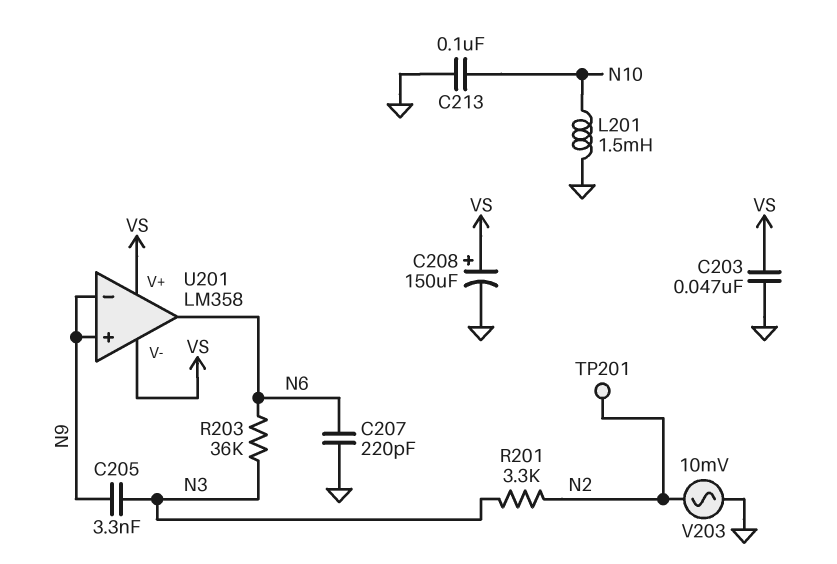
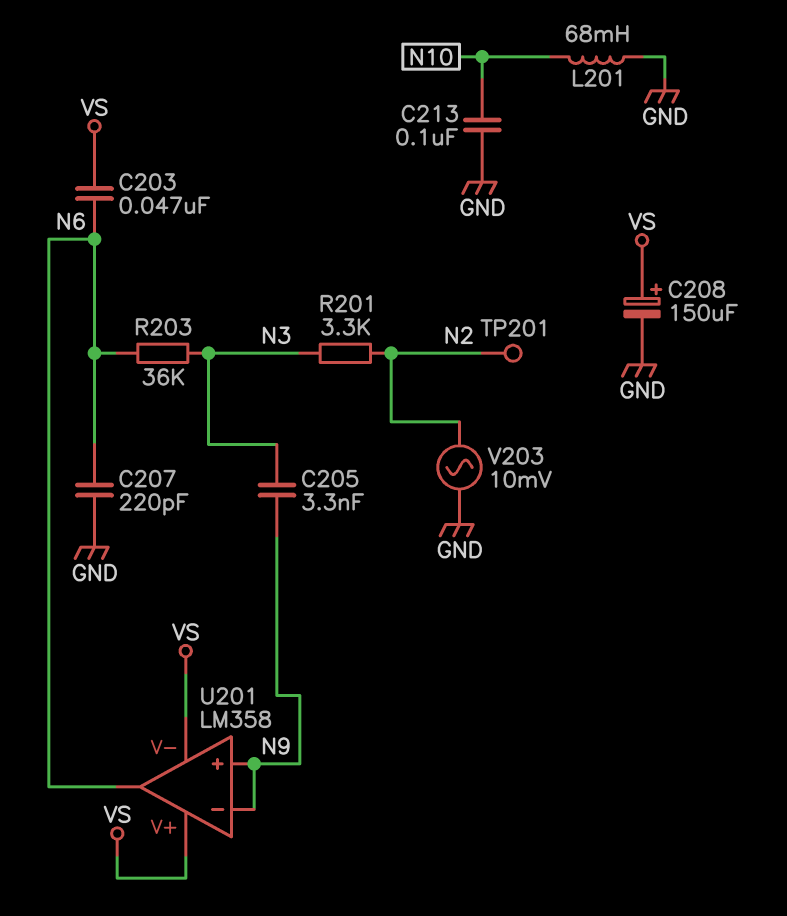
C203: 47nF (GND, VS) -> 47nF (N6, VS)
L201: 1.5mH (GND, N10) -> 68mH (GND, N10)

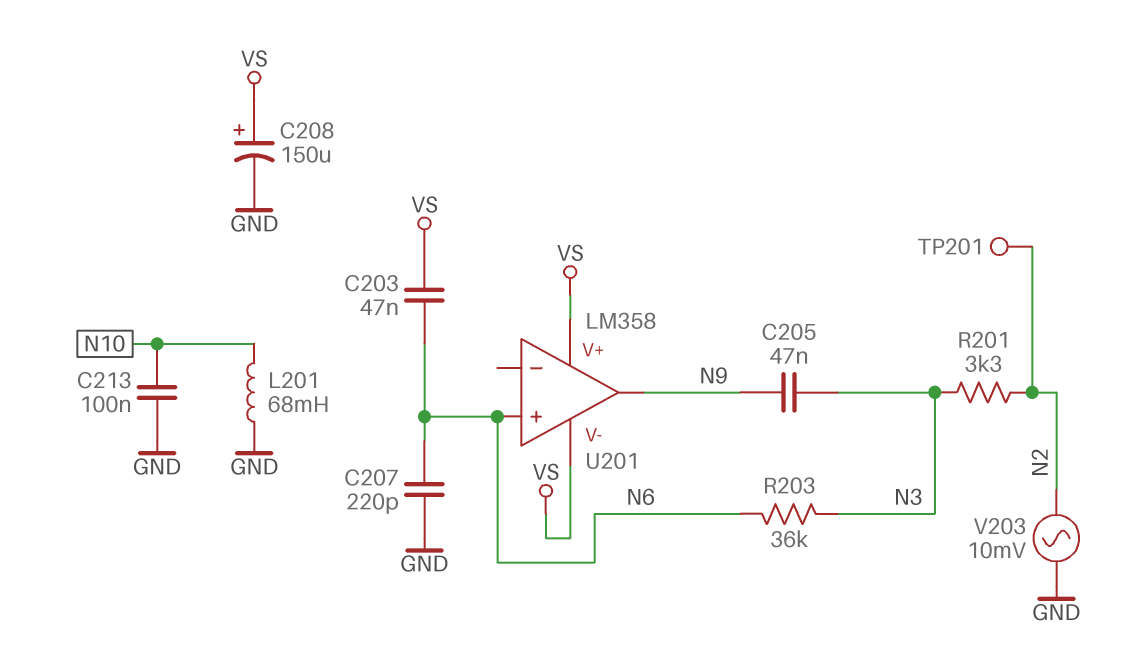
C205: 3.3nF (N3, N9) -> 47nF (N3, N9)
U201 pin in+: N9 -> N6
U201 pin in-: N9 -> none
U201 pin out: N6 -> N9

